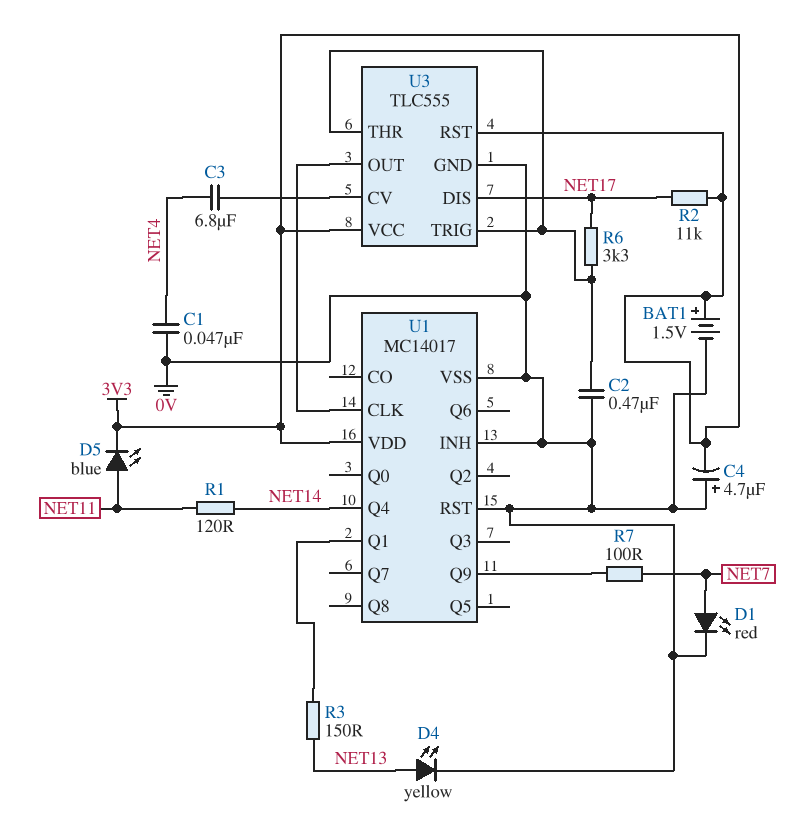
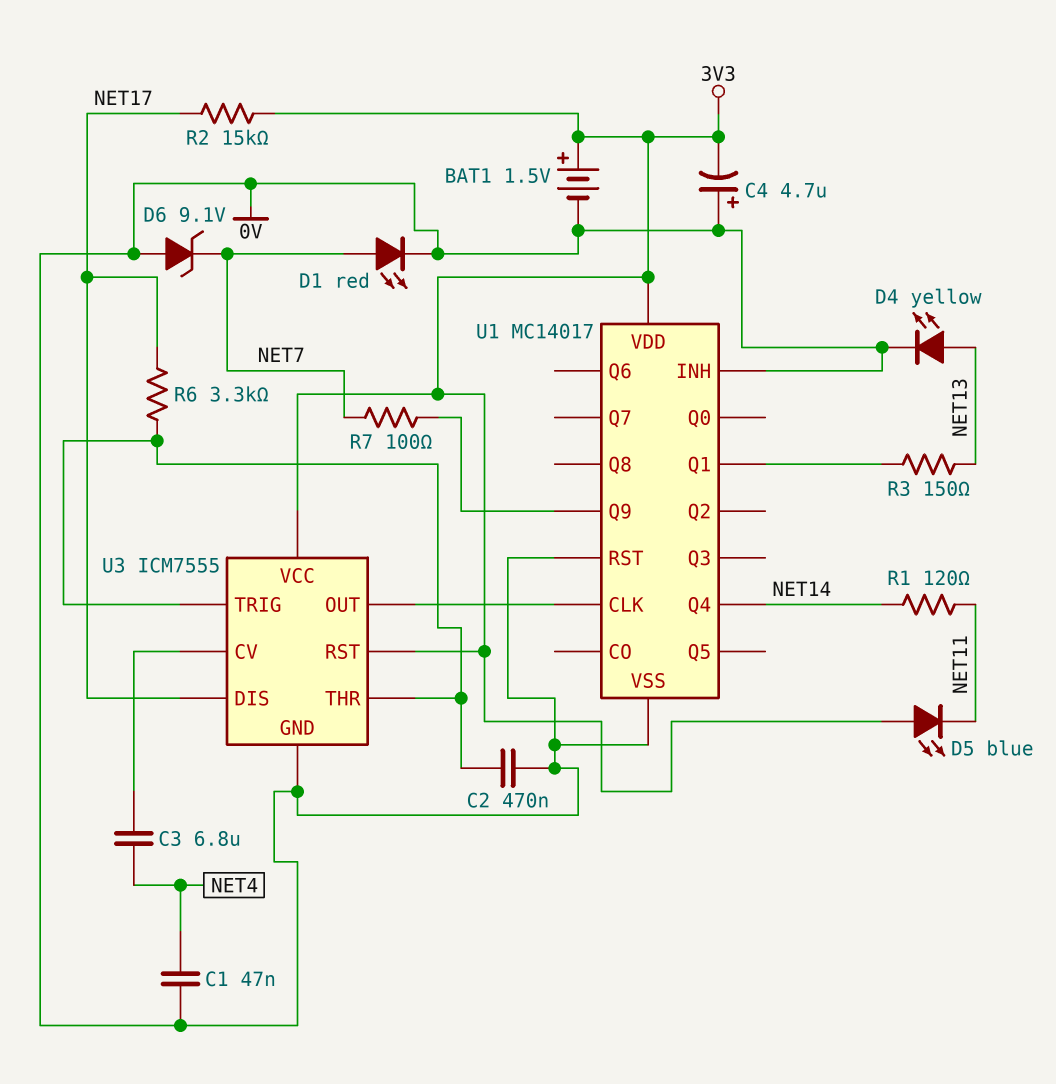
D5: LED blue (A NET11, K 3V3) -> LED blue (A 3V3, K NET11)
D6: none -> zener 9.1V (A 0V, K NET7)
R2: 11k (3V3, NET17) -> 15k (3V3, NET17)
U3: TLC555 -> ICM7555

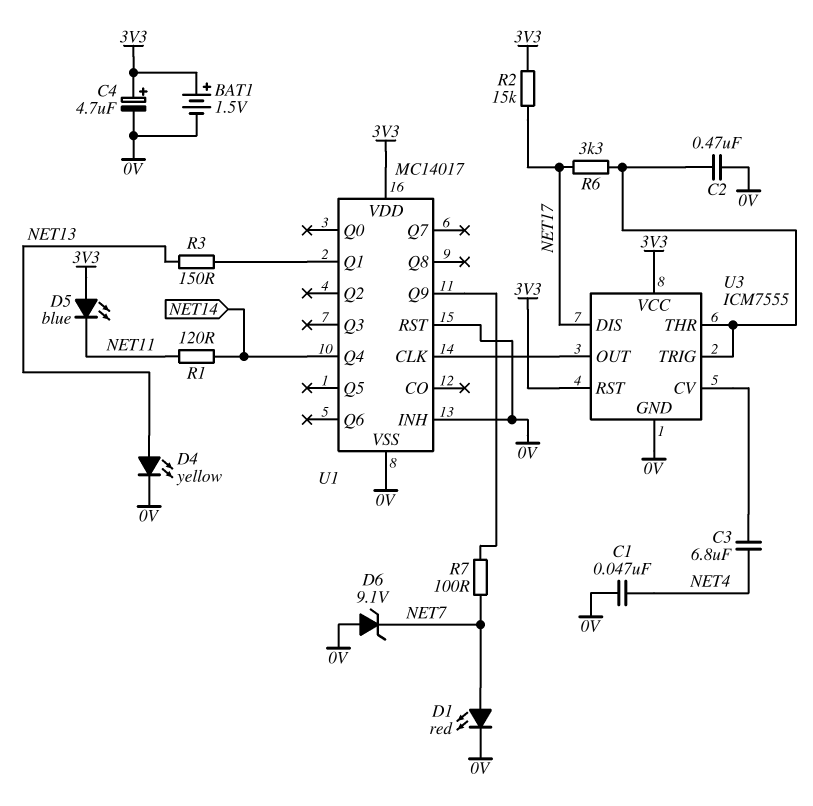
C4: 4.7uF (plus 0V, minus 3V3) -> 4.7uF (plus 3V3, minus 0V)

